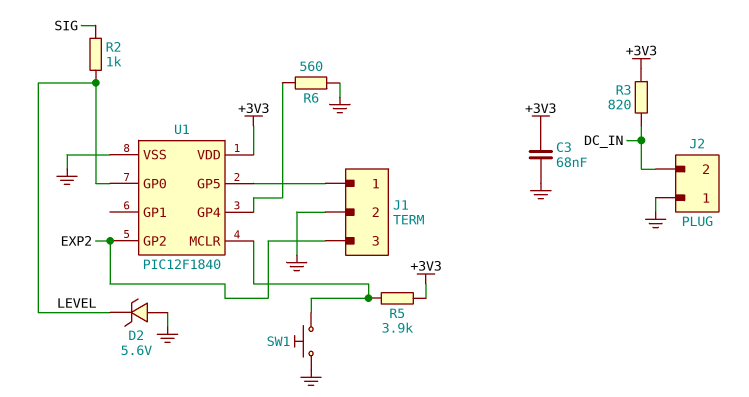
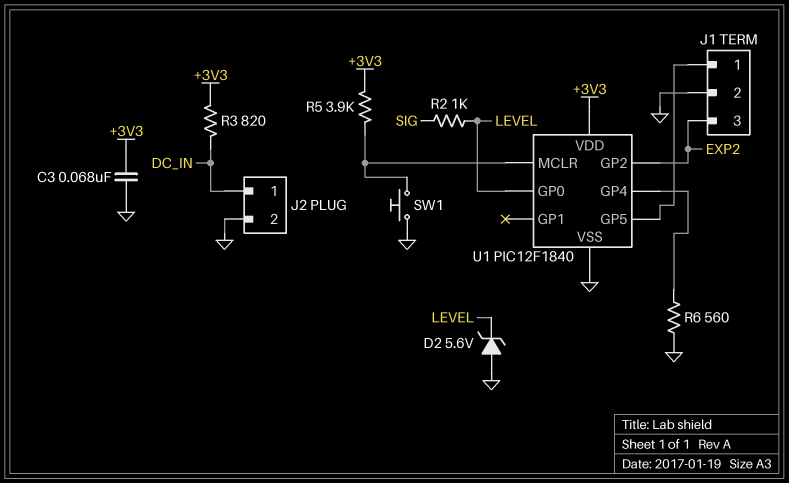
J2 pin 1: GND -> DC_IN
J2 pin 2: DC_IN -> GND

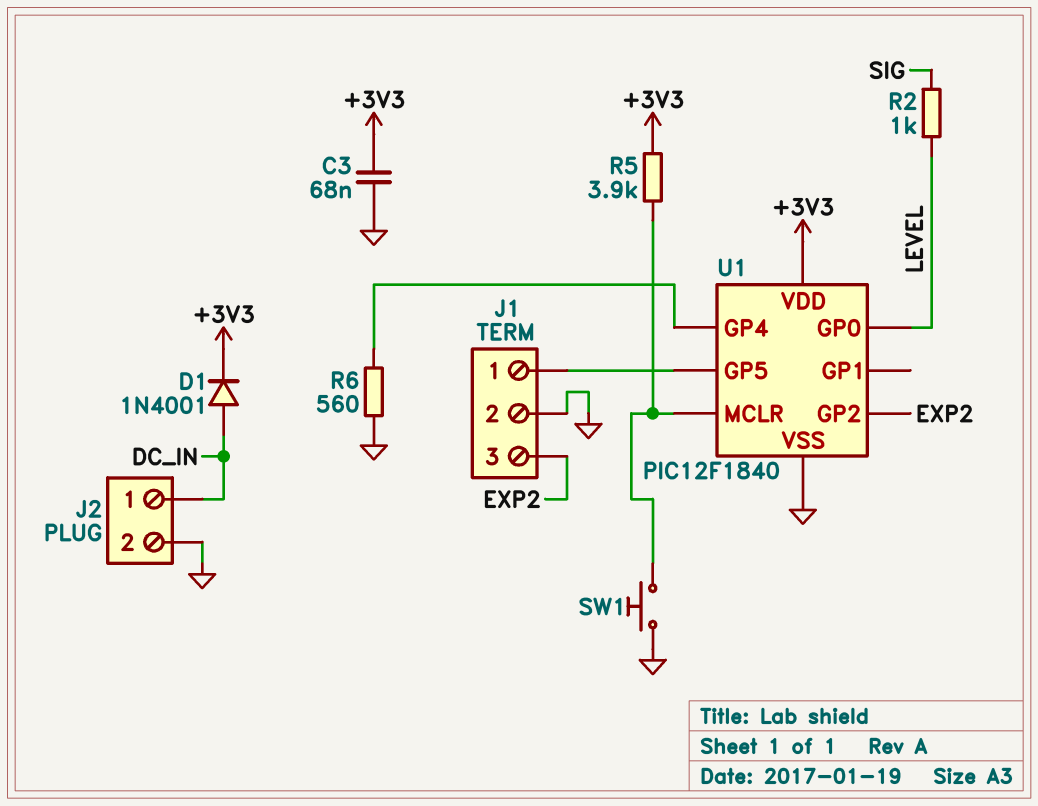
D1: none -> diode 1N4001 (A DC_IN, K +3V3)
D2: zener 5.6V (A GND, K LEVEL) -> none
R3: 820 (+3V3, DC_IN) -> none

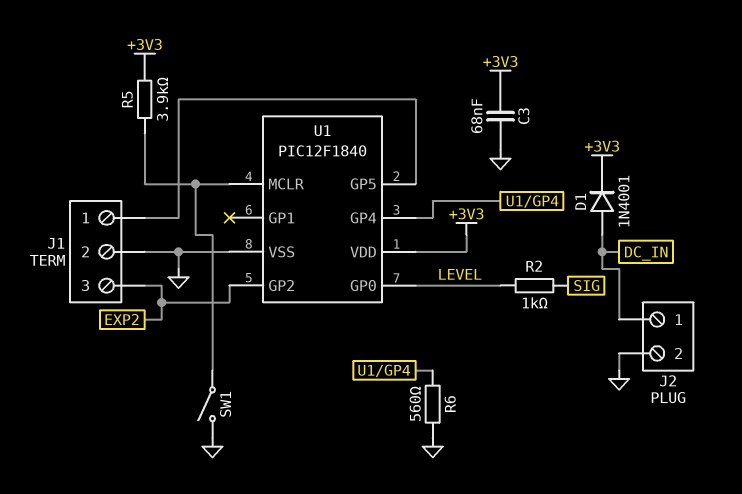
SW1: button (GND, U1/MCLR) -> switch (GND, U1/MCLR)

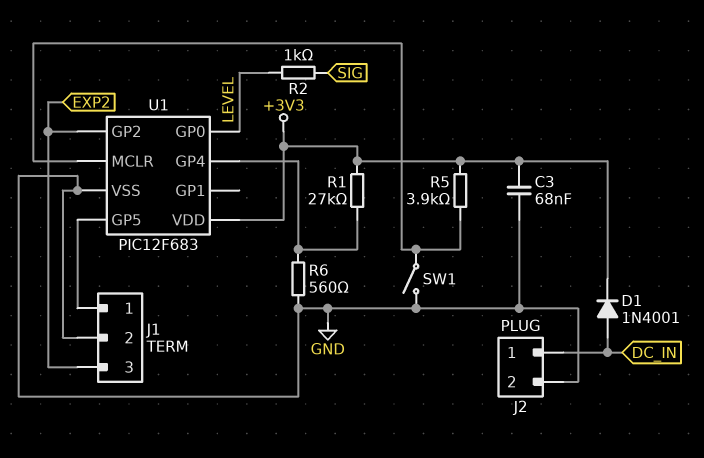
R1: none -> 27k (+3V3, U1/GP4)
U1: PIC12F1840 -> PIC12F683

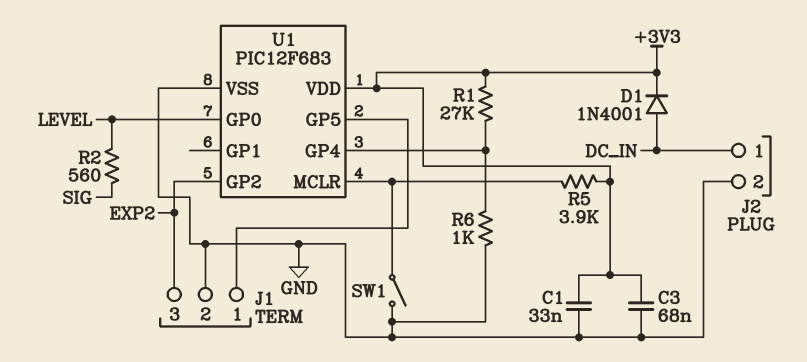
C1: none -> 33nF (+3V3, GND)
R2: 1k (LEVEL, SIG) -> 560 (LEVEL, SIG)
R6: 560 (GND, U1/GP4) -> 1k (GND, U1/GP4)

